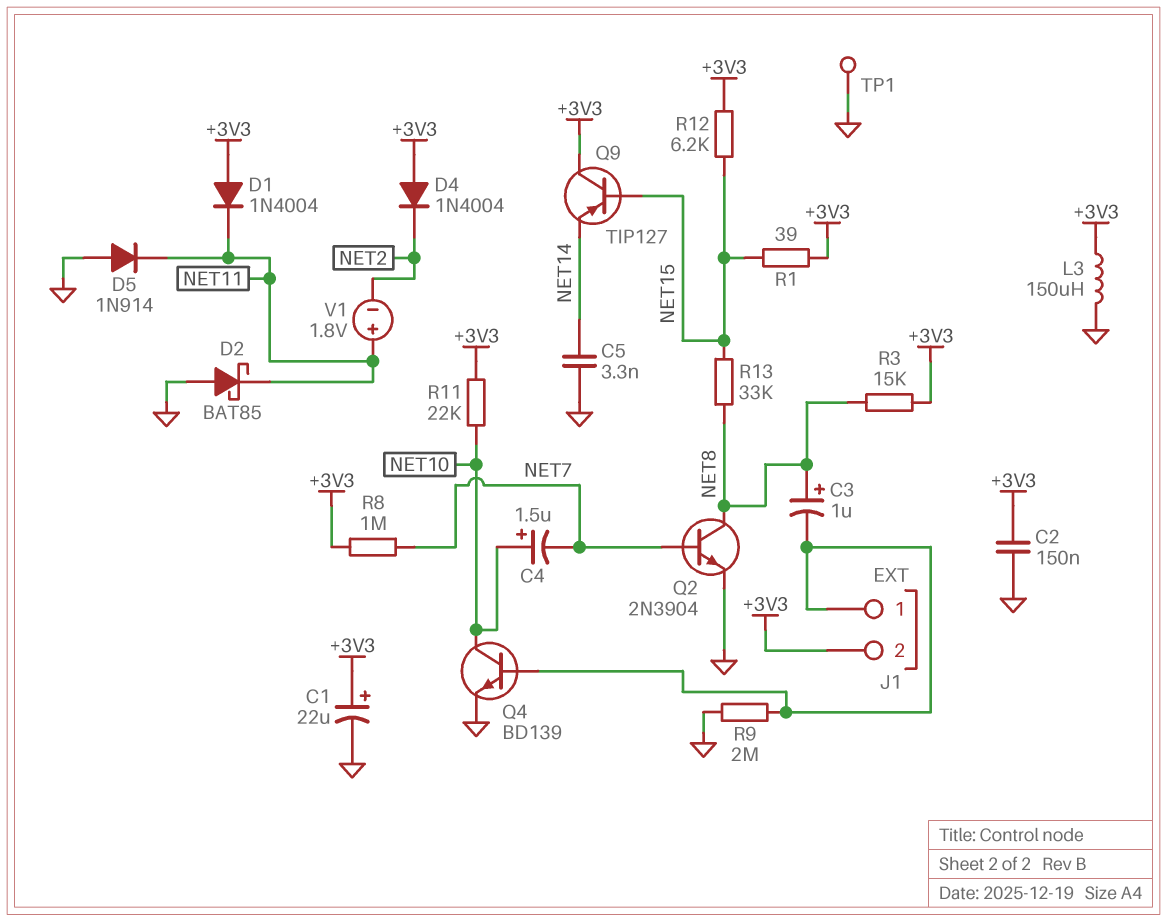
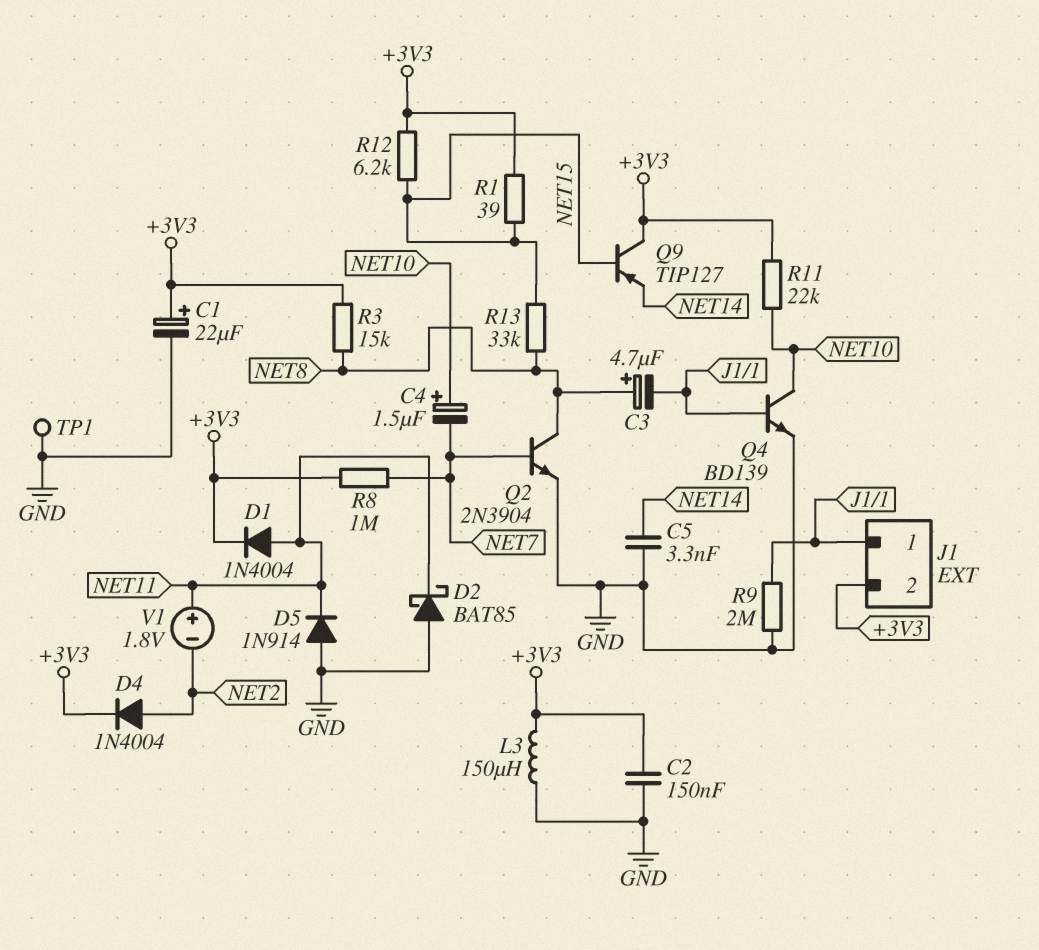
C3: 1uF (plus NET8, minus J1/1) -> 4.7uF (plus NET8, minus J1/1)
D1: diode 1N4004 (A +3V3, K NET11) -> diode 1N4004 (A NET11, K +3V3)
D4: diode 1N4004 (A +3V3, K NET2) -> diode 1N4004 (A NET2, K +3V3)

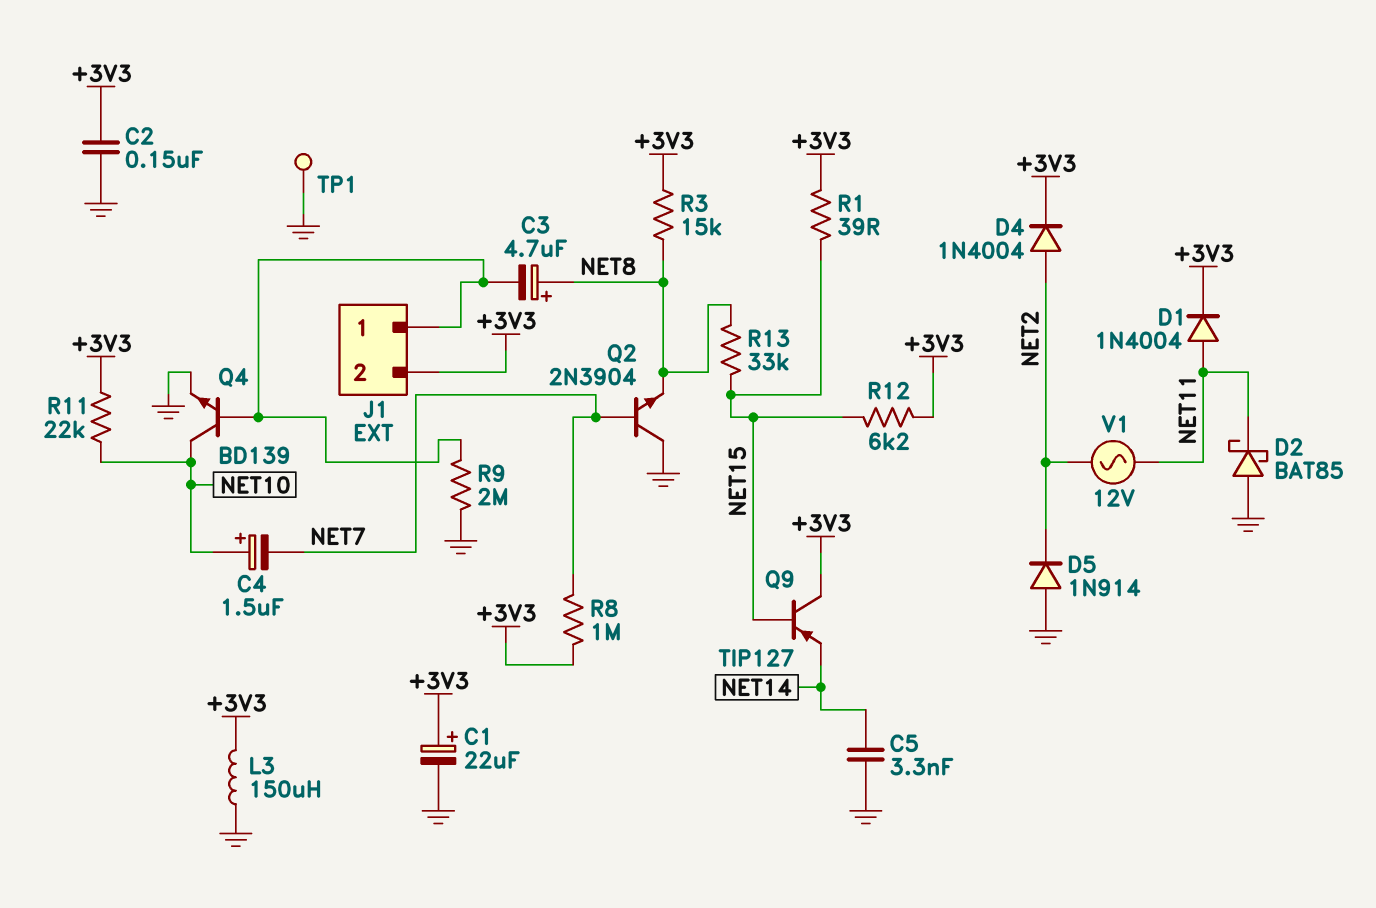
D5: diode 1N914 (A GND, K NET11) -> diode 1N914 (A GND, K NET2)
Q2: NPN 2N3904 (B NET7, C NET8, E GND) -> NPN 2N3904 (B NET7, C GND, E NET8)
V1: 1.8V (plus NET11, minus NET2) -> AC 12V (NET2, NET11)

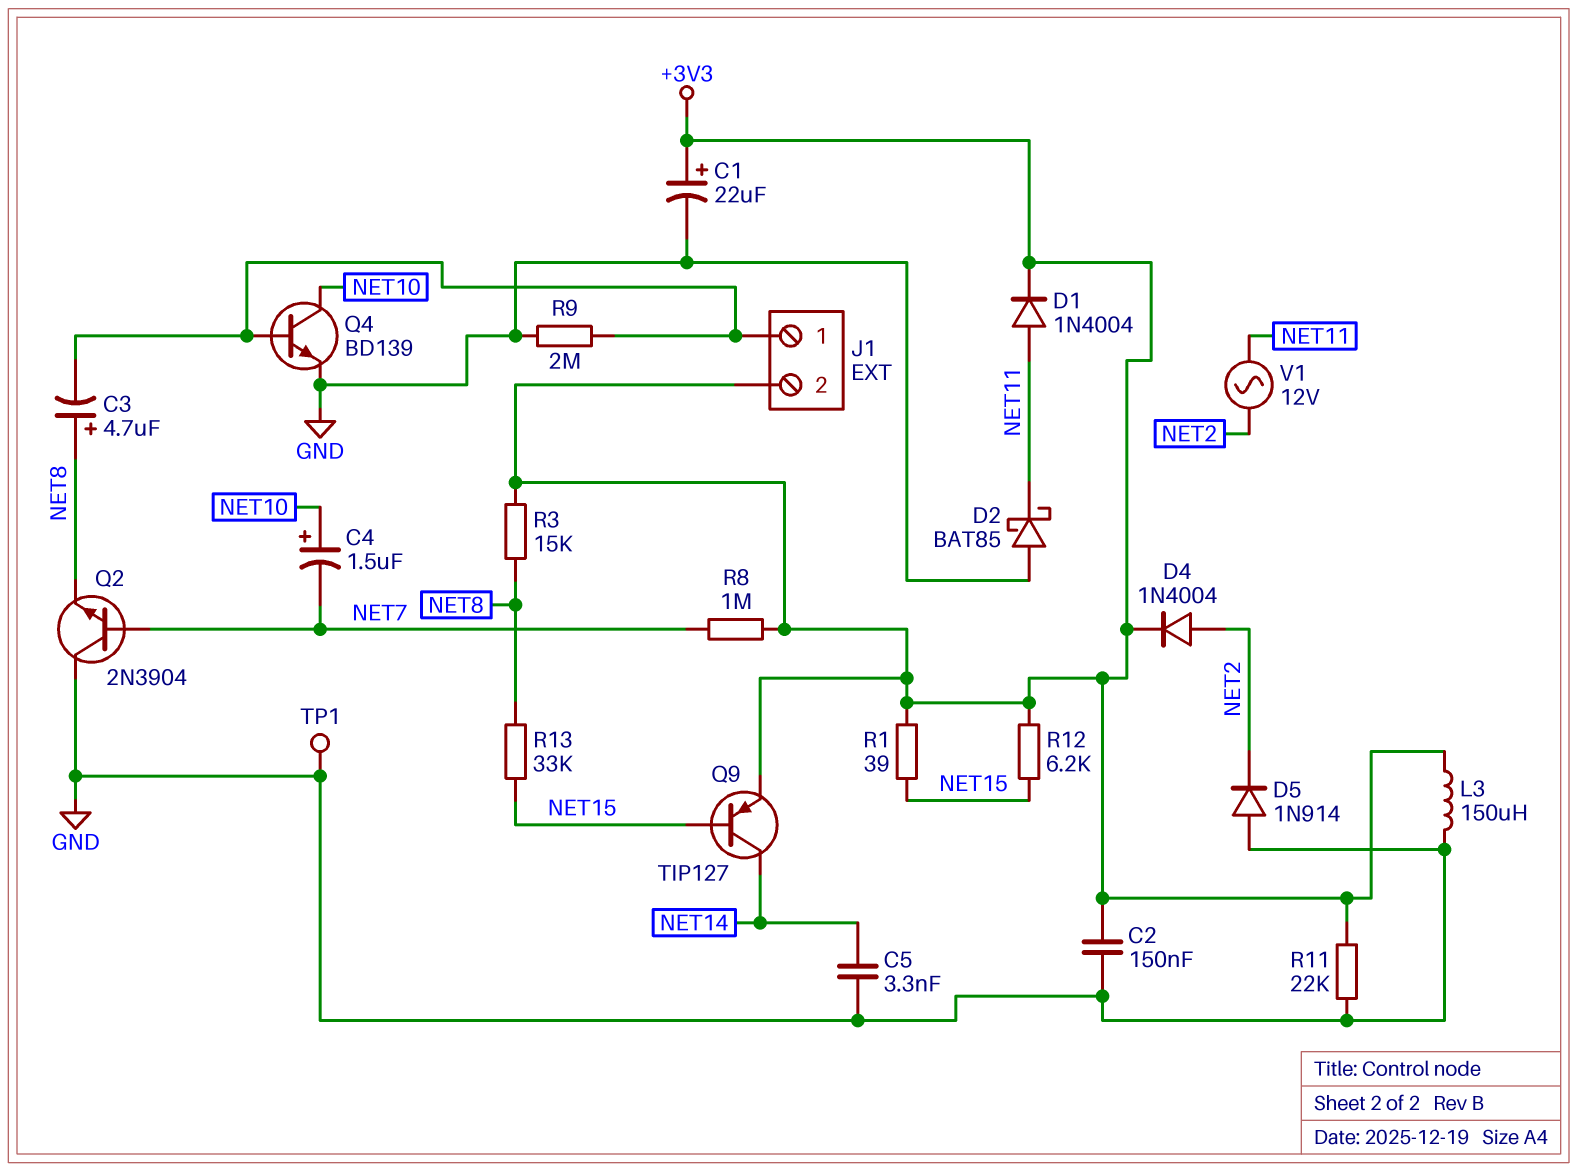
Q9: PNP TIP127 (B NET15, C +3V3, E NET14) -> PNP TIP127 (B NET15, C NET14, E +3V3)
R11: 22k (+3V3, NET10) -> 22k (+3V3, GND)

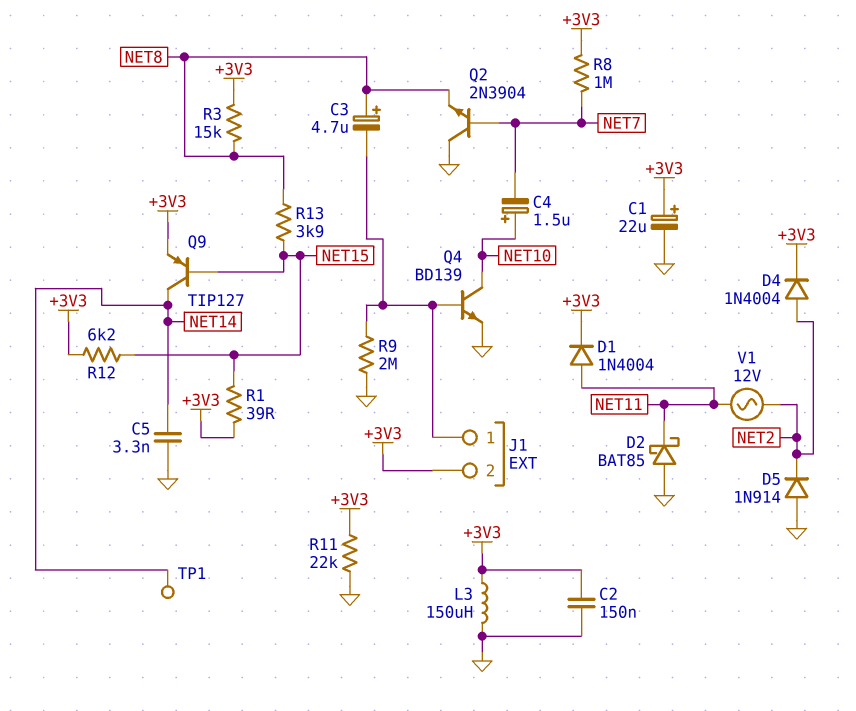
R13: 33k (NET8, NET15) -> 3.9k (NET8, NET15)
TP1: test point (GND) -> test point (NET14)

